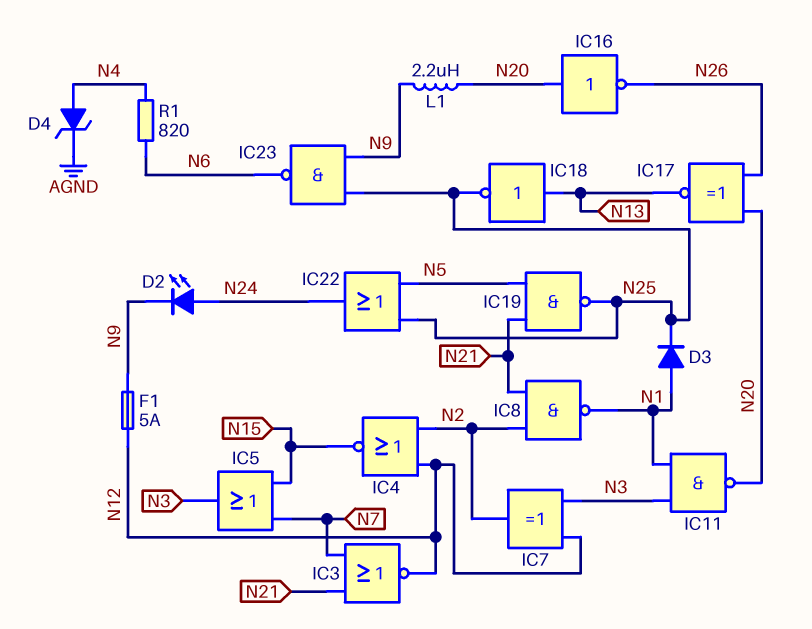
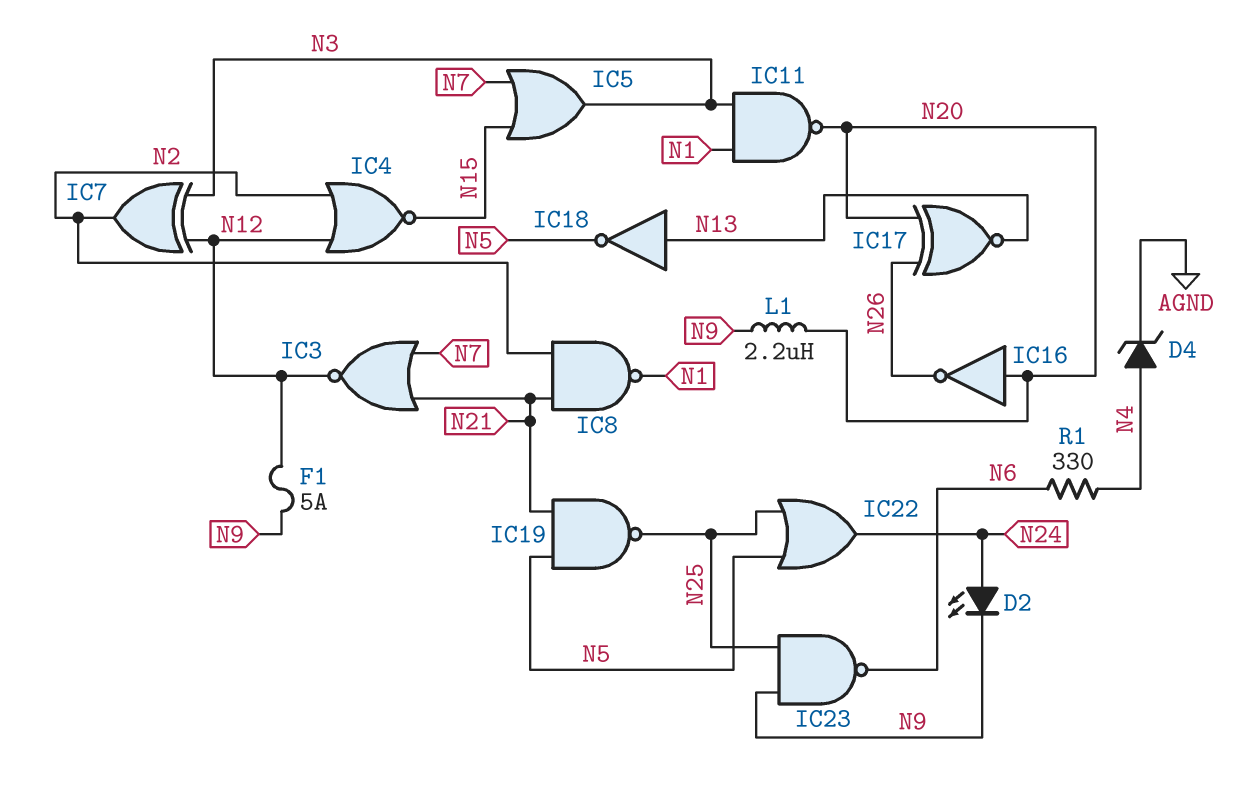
D3: diode (A N1, K N25) -> none
IC18: NOT (in N13, out N25) -> NOT (in N13, out N5)
R1: 820 (N4, N6) -> 330 (N4, N6)

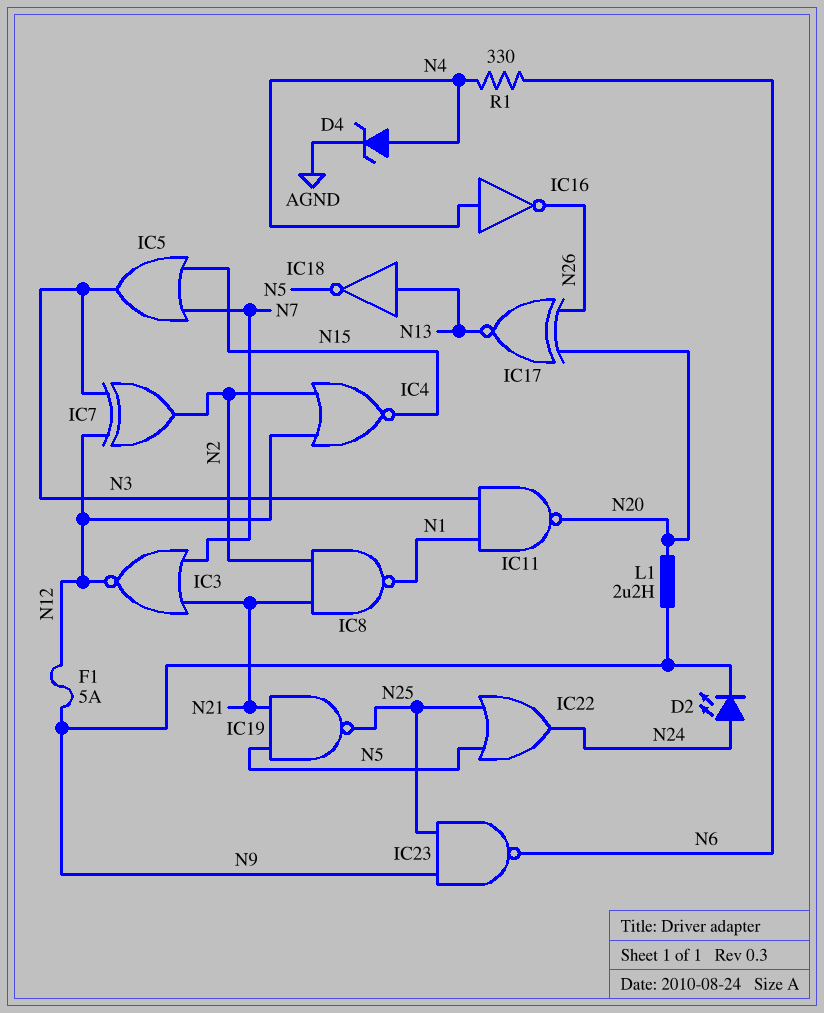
IC16: NOT (in N20, out N26) -> NOT (in N4, out N26)

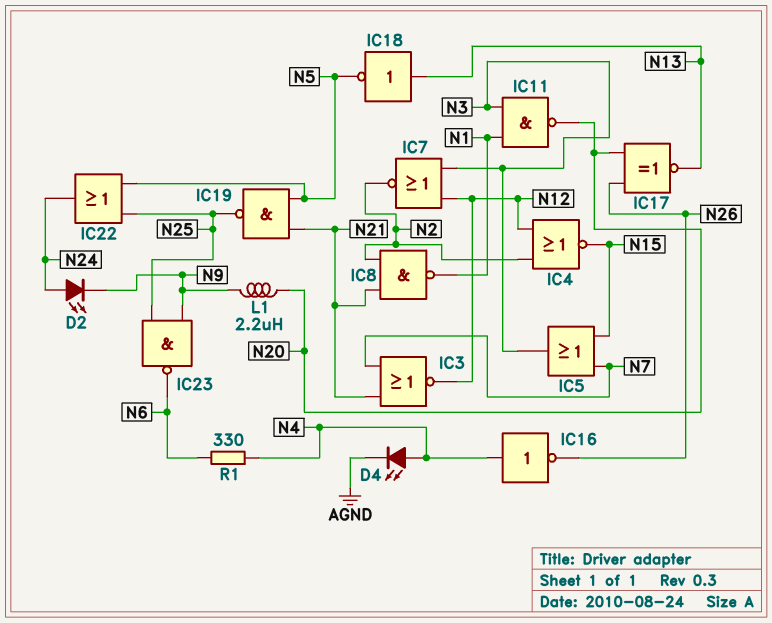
D4: zener (A N4, K AGND) -> LED (A N4, K AGND)
F1: 5A (N9, N12) -> none
IC7: XOR (in N3, in N12, out N2) -> NOR (in N3, in N12, out N2)

